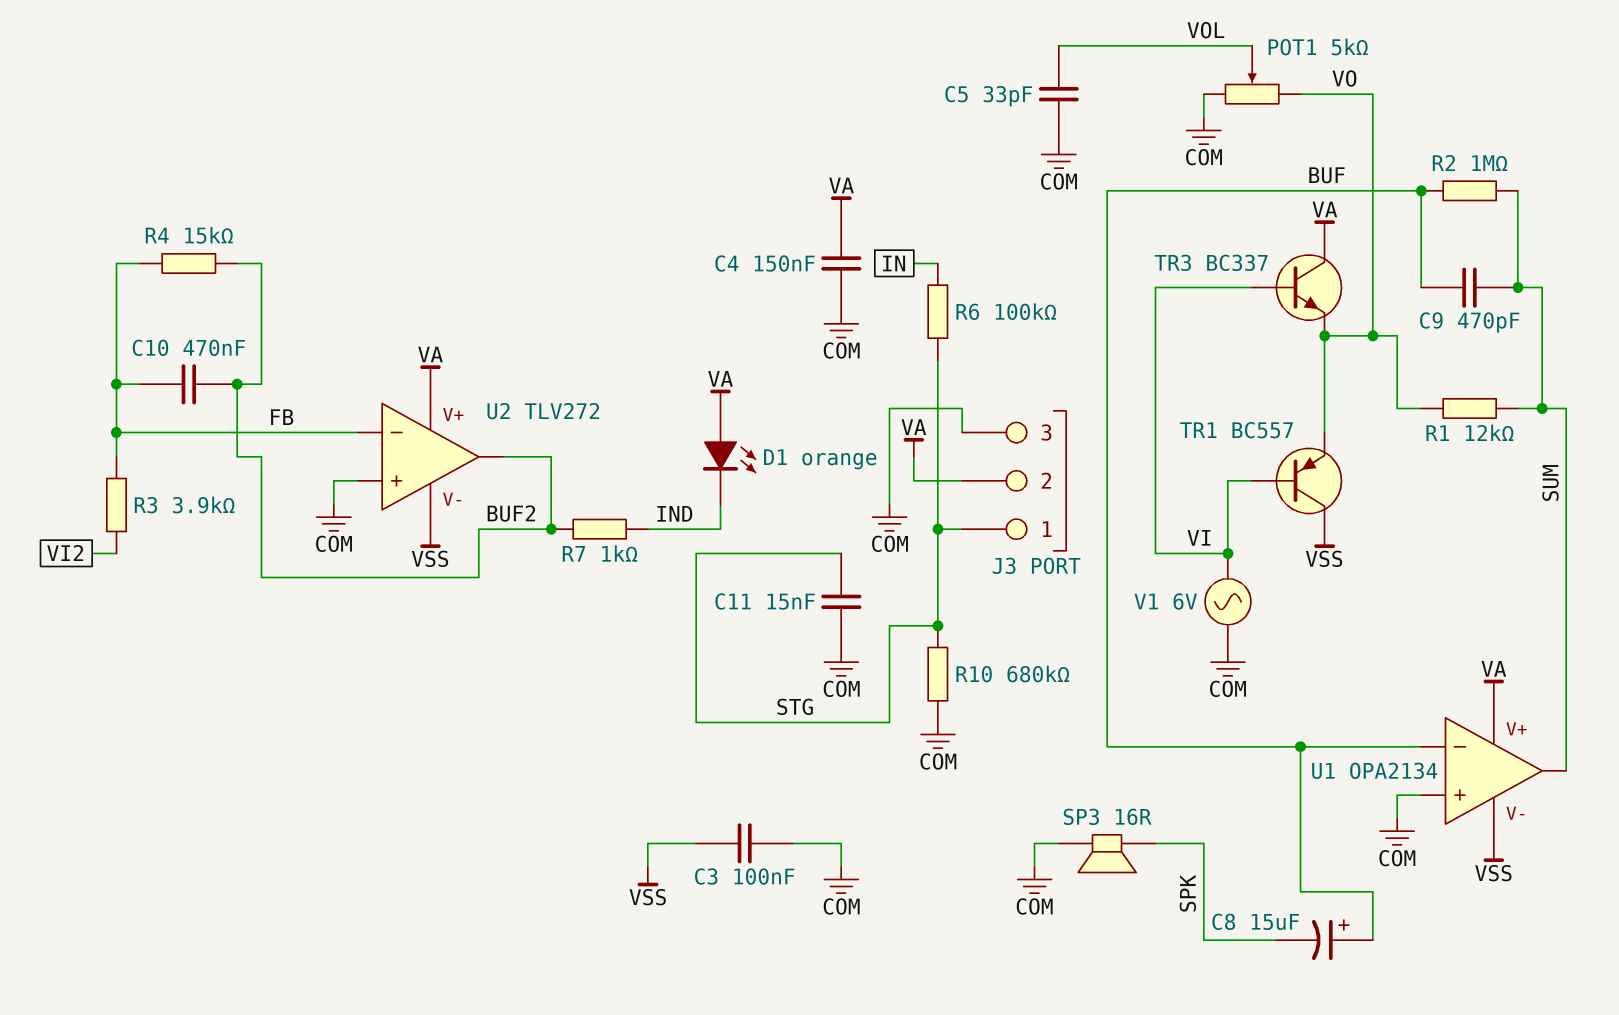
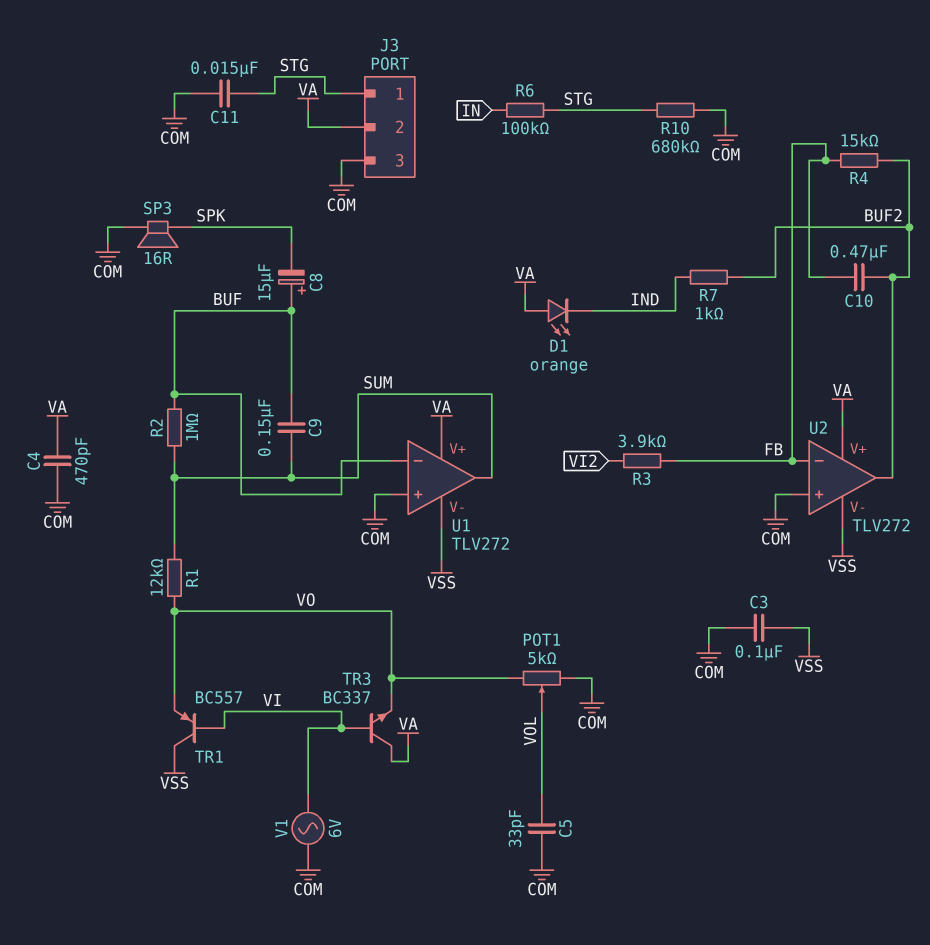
C4: 150nF (COM, VA) -> 470pF (COM, VA)
C9: 470pF (BUF, SUM) -> 150nF (BUF, SUM)
U1: OPA2134 -> TLV272

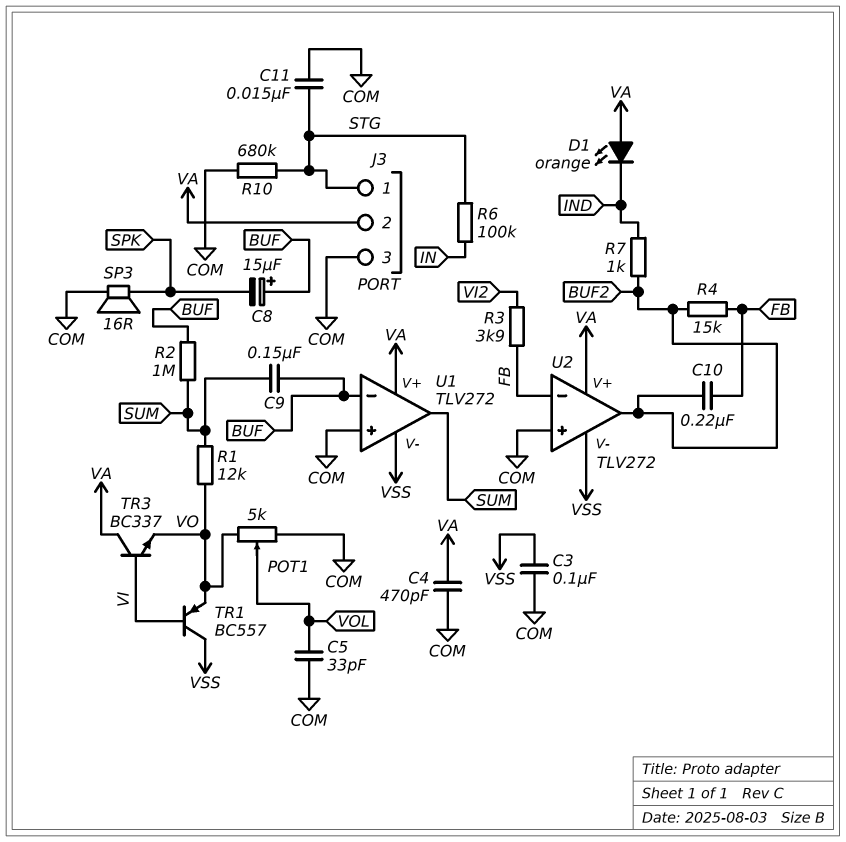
C10: 470nF (BUF2, FB) -> 220nF (BUF2, FB)
V1: AC 6V (COM, VI) -> none

